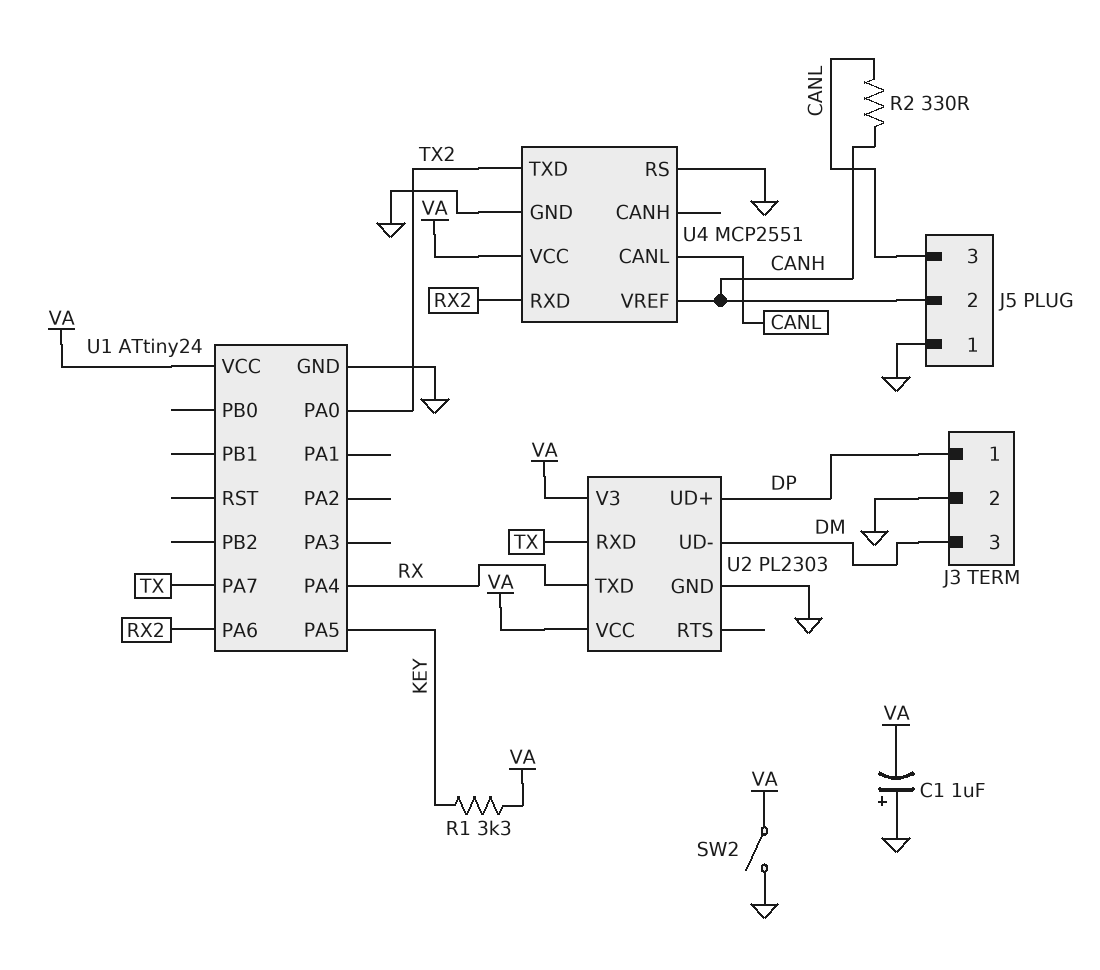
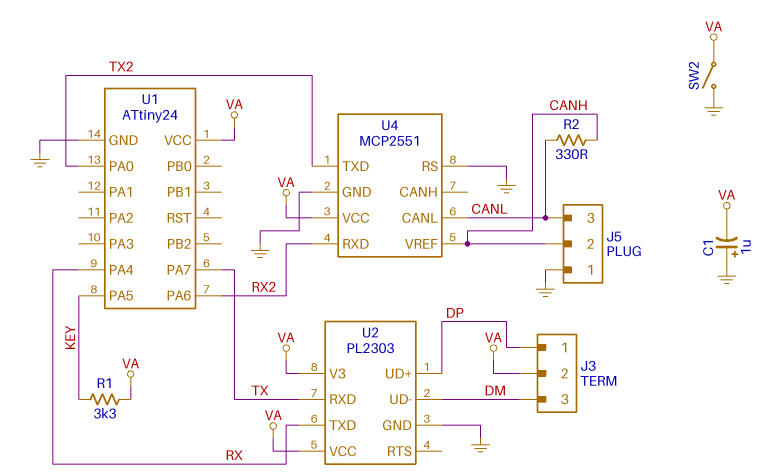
J3 pin 2: GND -> VA

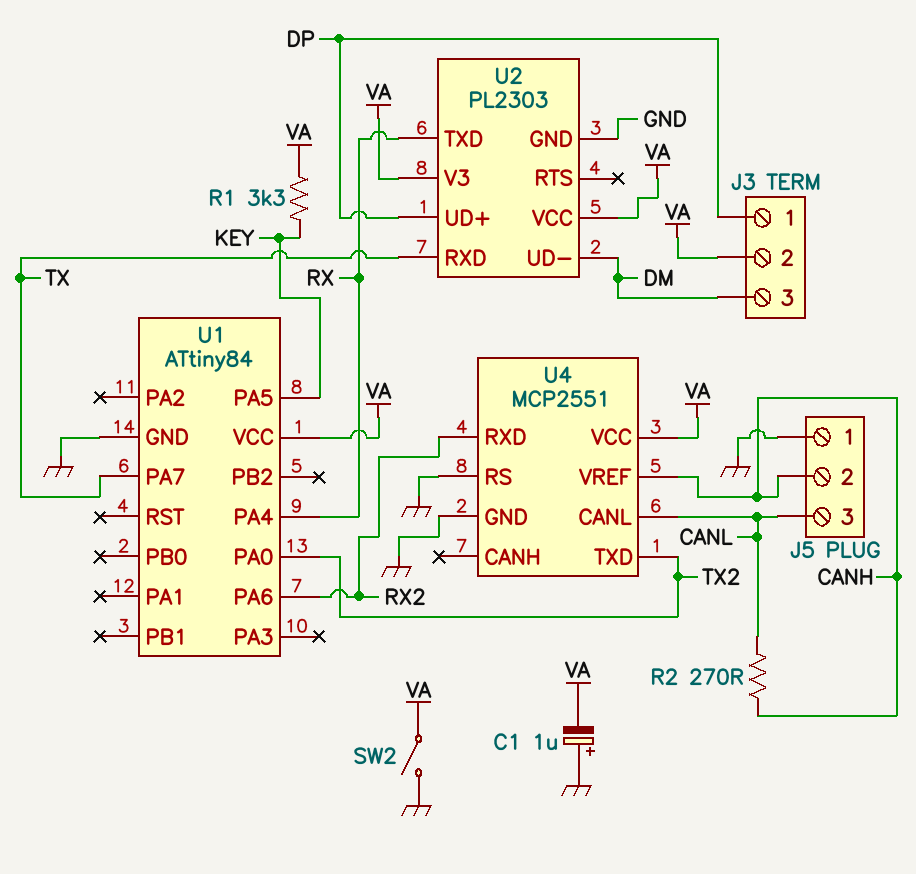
R2: 330 (CANH, CANL) -> 270 (CANH, CANL)
U1: ATtiny24 -> ATtiny84

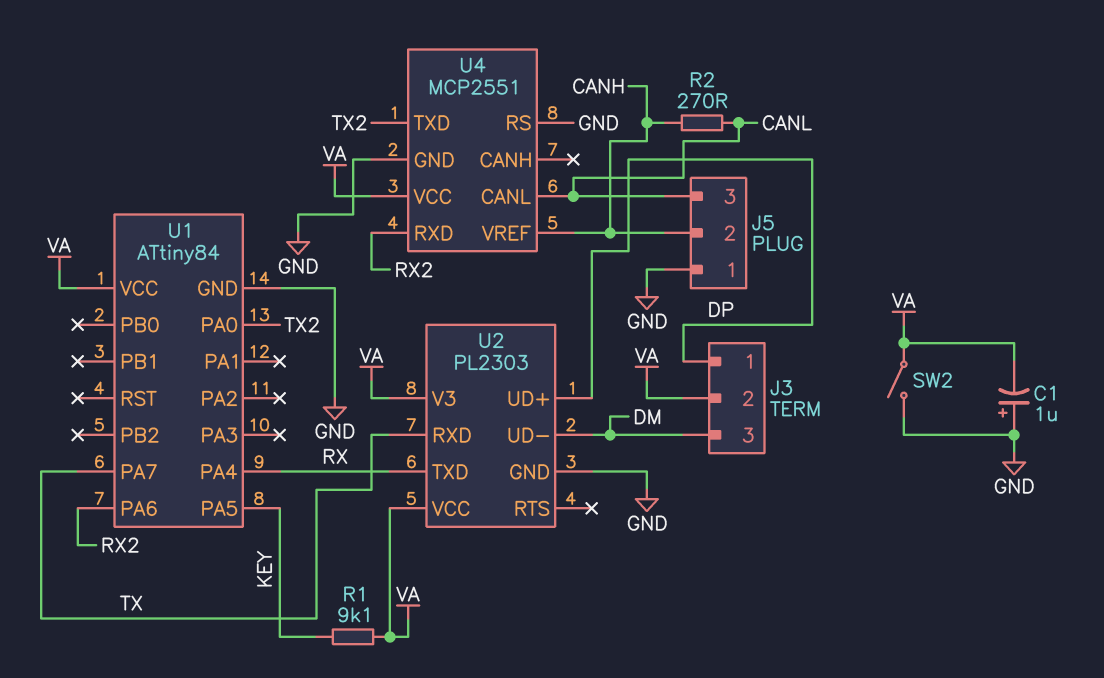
R1: 3.3k (KEY, VA) -> 9.1k (KEY, VA)

